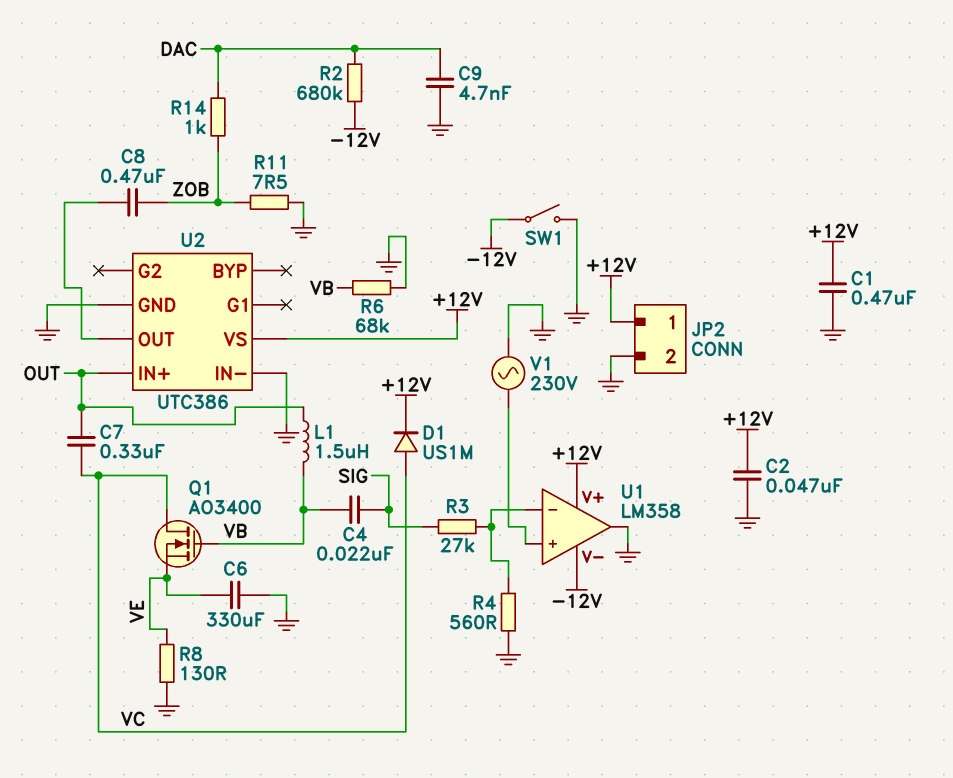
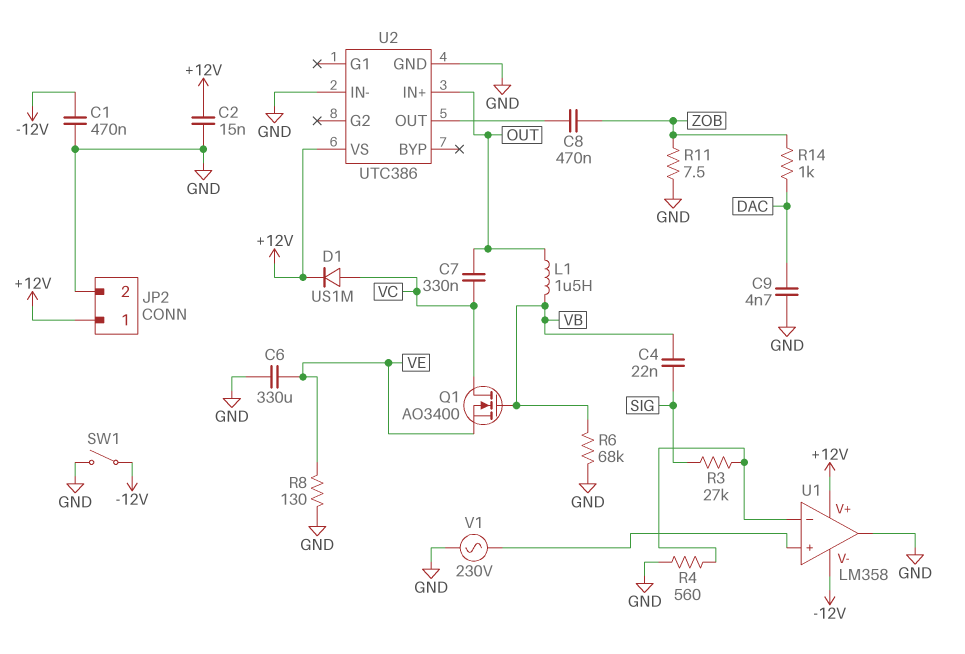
C1: 470nF (+12V, GND) -> 470nF (-12V, GND)
C2: 47nF (+12V, GND) -> 15nF (+12V, GND)
R2: 680k (-12V, DAC) -> none

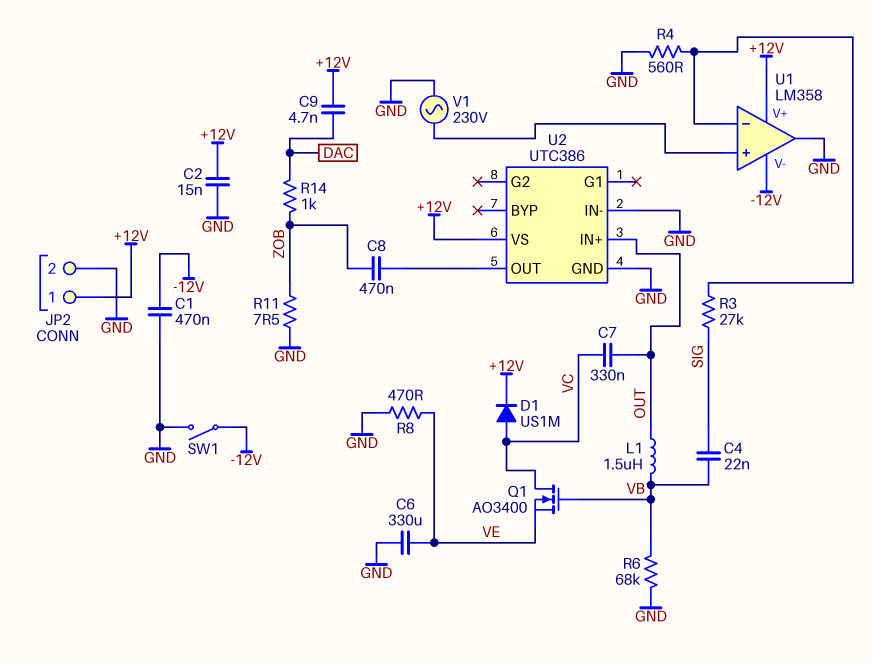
C9: 4.7nF (DAC, GND) -> 4.7nF (+12V, DAC)
R8: 130 (GND, VE) -> 470 (GND, VE)

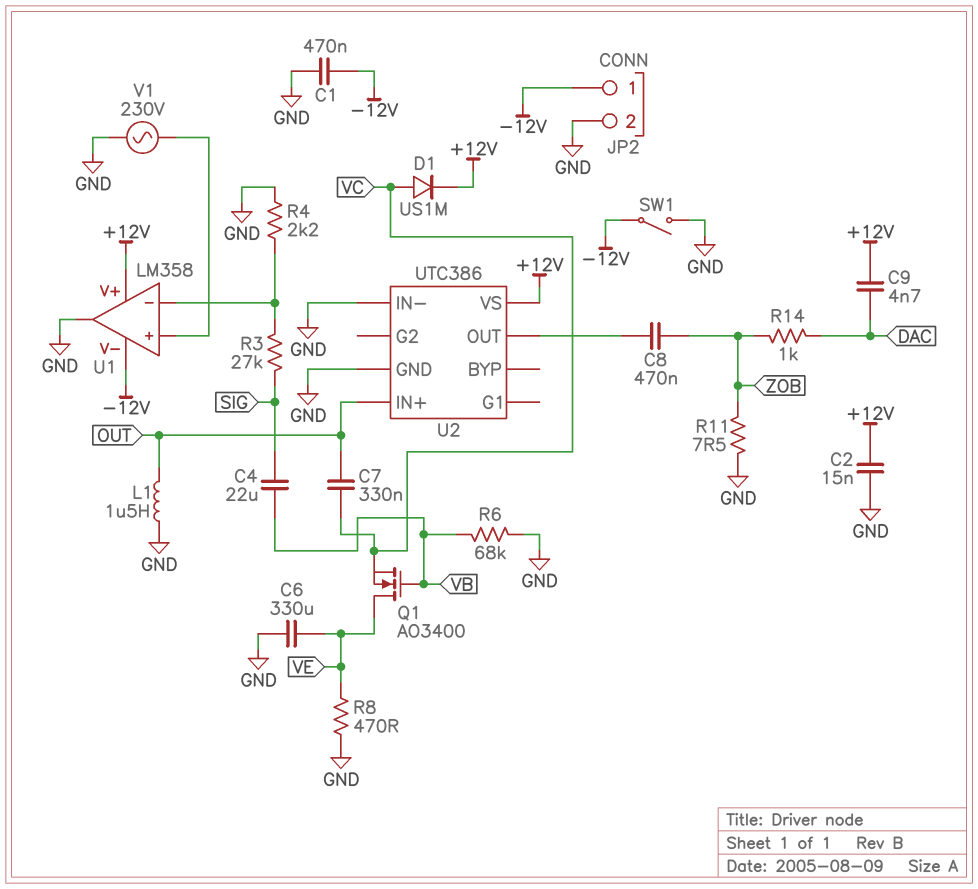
C4: 22nF (SIG, VB) -> 22uF (SIG, VB)
JP2 pin 1: +12V -> -12V
L1: 1.5uH (OUT, VB) -> 1.5uH (GND, OUT)
Q1: NMOS AO3400 (G VB, D VC, S VE) -> NMOS AO3400 (G VB, D VE, S VC)
R4: 560 (GND, U1/in-) -> 2.2k (GND, U1/in-)

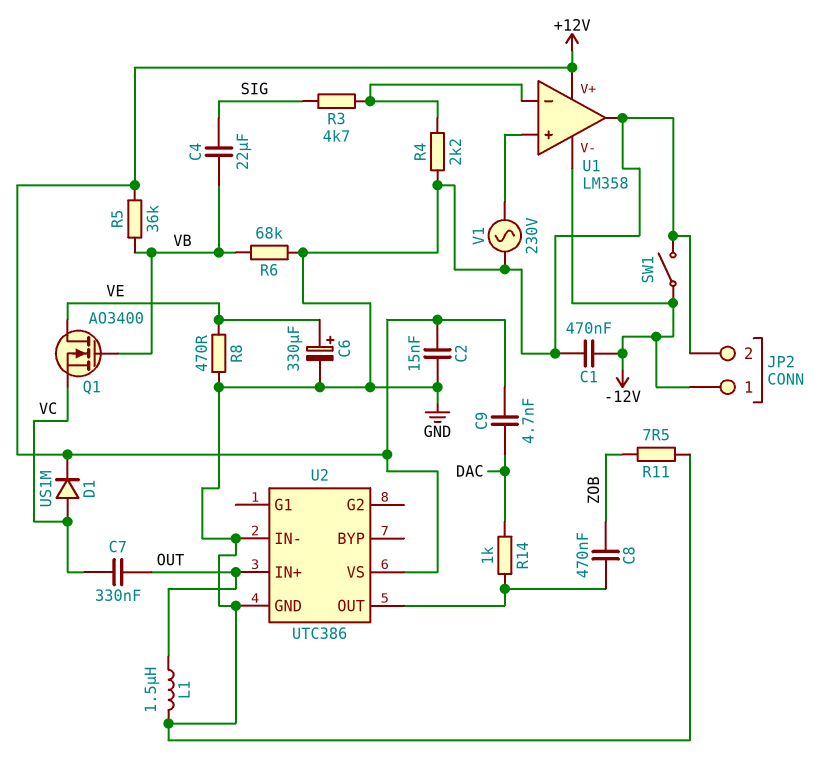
C6: 330uF (GND, VE) -> 330uF (plus VE, minus GND)
R3: 27k (SIG, U1/in-) -> 4.7k (SIG, U1/in-)
R5: none -> 36k (+12V, VB)
R14: 1k (DAC, ZOB) -> 1k (DAC, U2/OUT)

